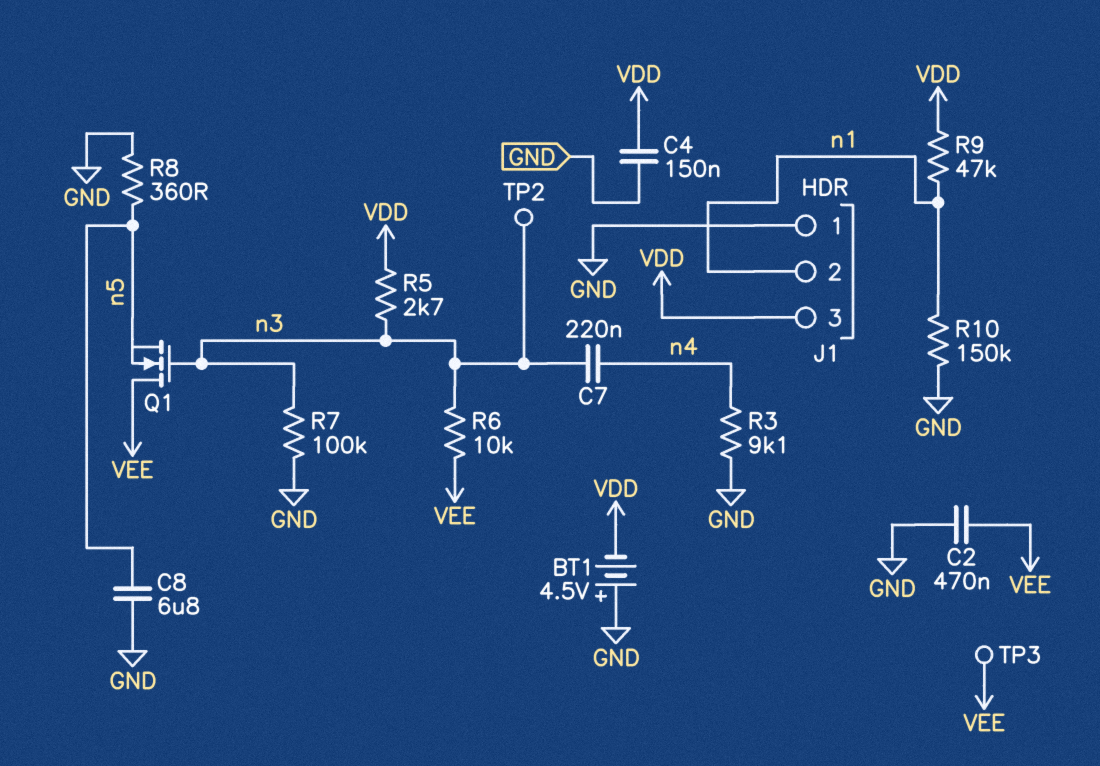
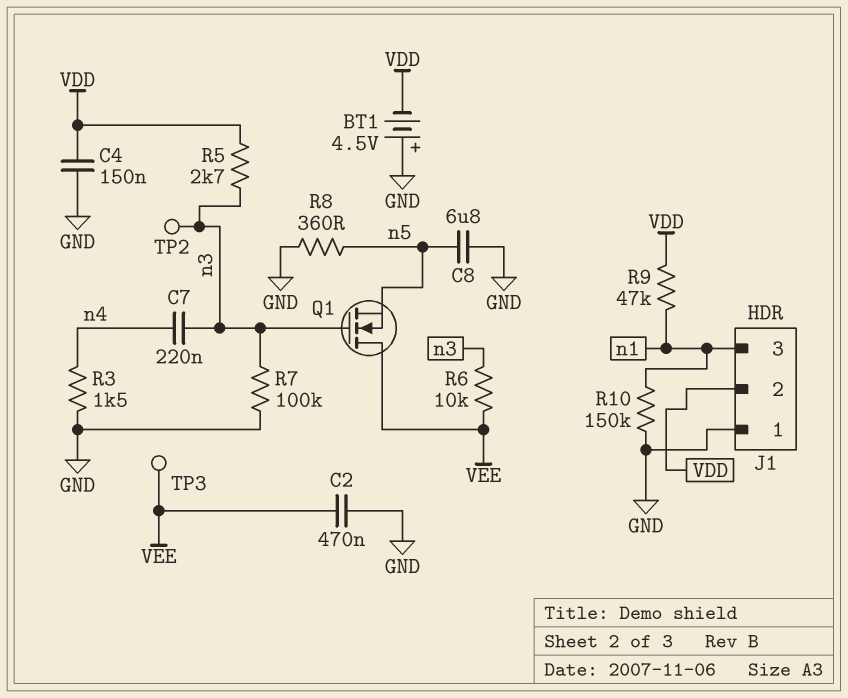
J1 pin 2: n1 -> VDD
J1 pin 3: VDD -> n1
R3: 9.1k (GND, n4) -> 1.5k (GND, n4)

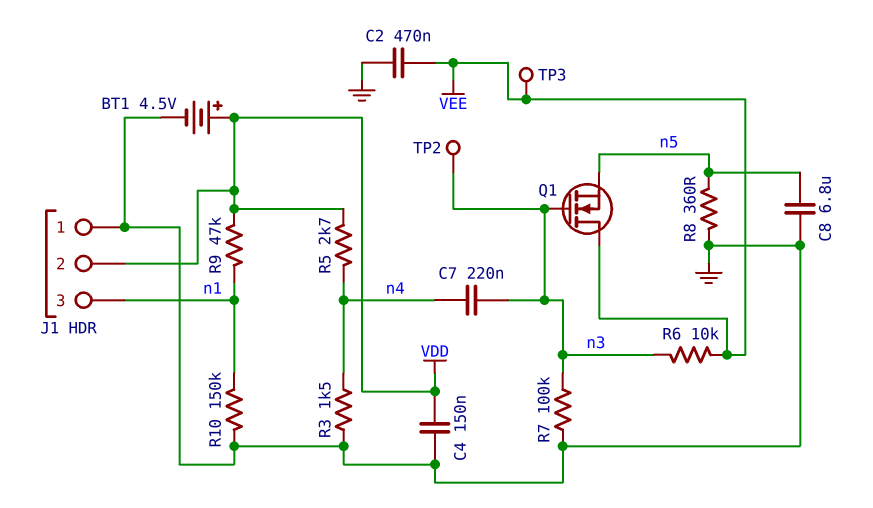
BT1: 4.5V (plus GND, minus VDD) -> 4.5V (plus VDD, minus GND)
R5: 2.7k (VDD, n3) -> 2.7k (VDD, n4)

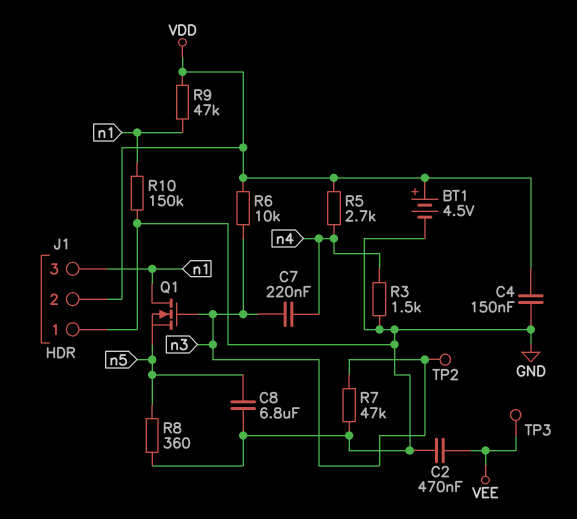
Q1: NMOS (G n3, D VEE, S n5) -> NMOS (G n3, D n1, S n5)
R6: 10k (VEE, n3) -> 10k (VDD, n3)
R7: 100k (GND, n3) -> 47k (GND, n3)

